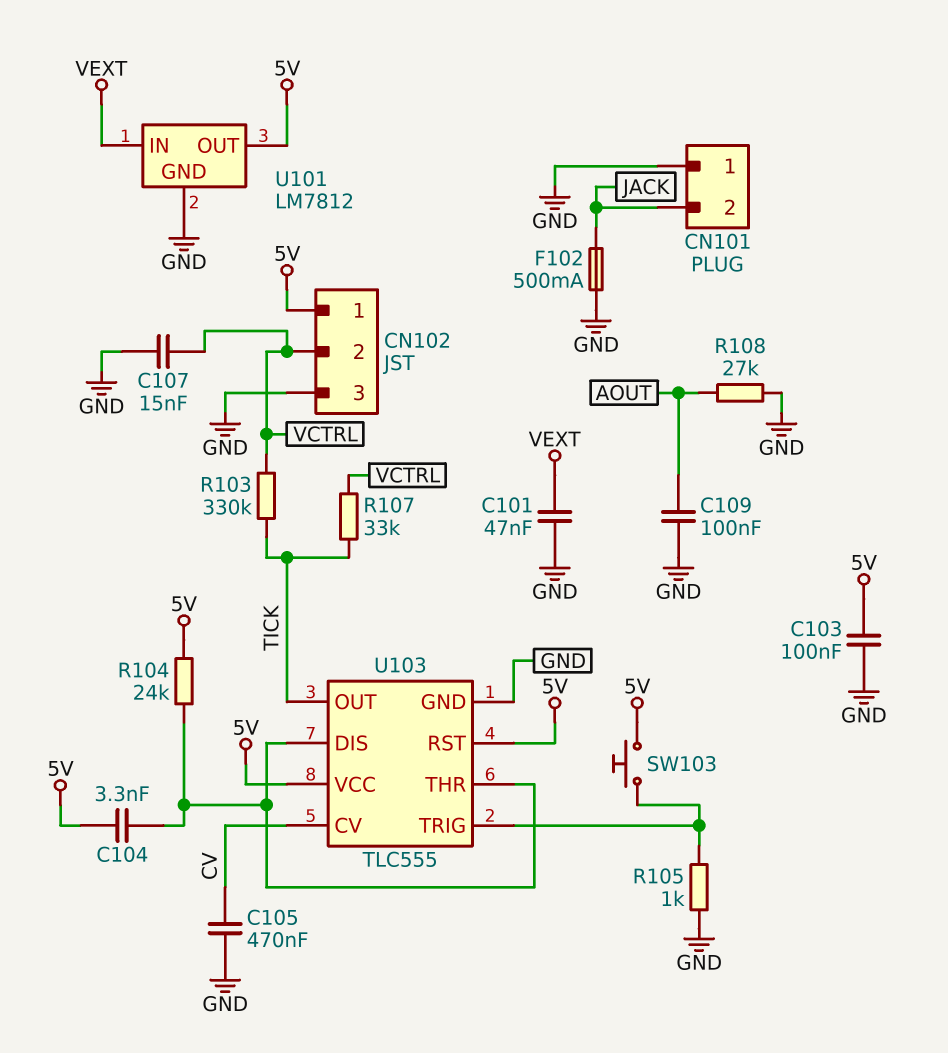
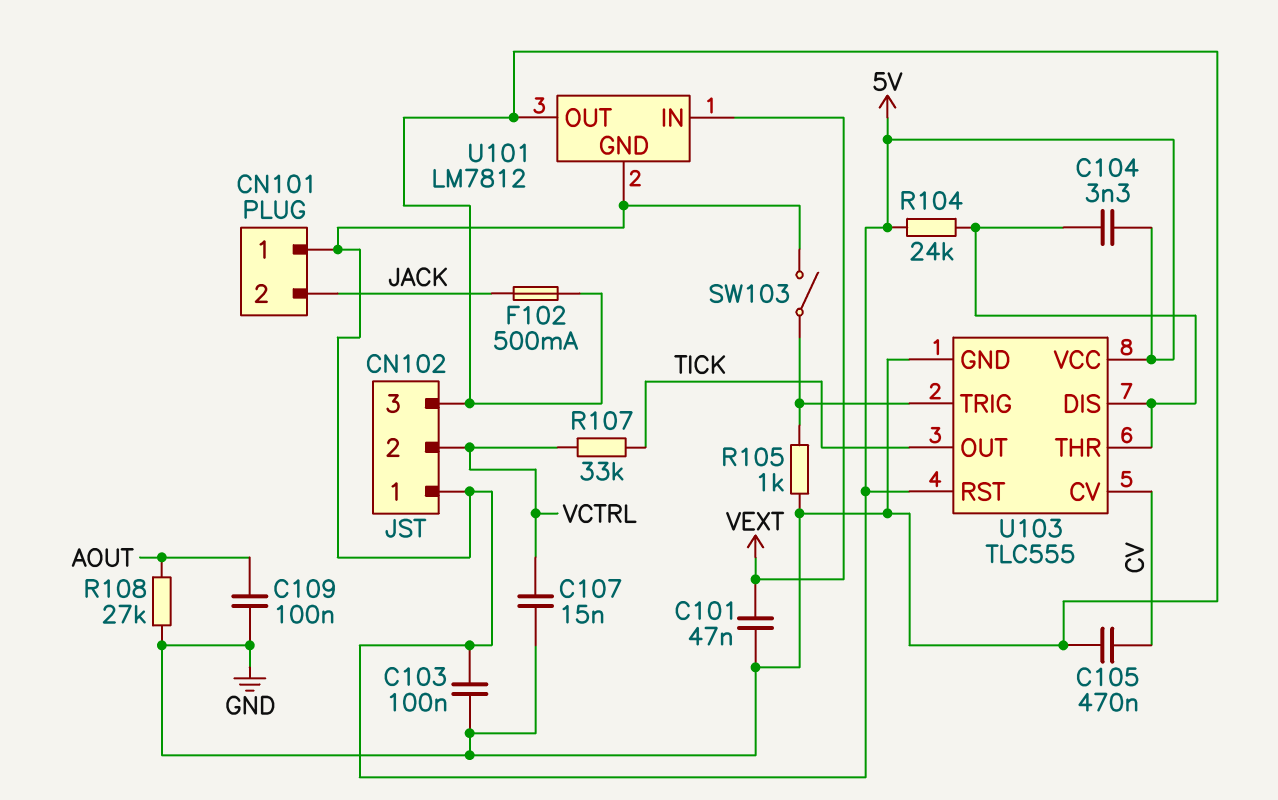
CN101 pin 1: GND -> 5V
R103: 330k (TICK, VCTRL) -> none
SW103: button (5V, U103/TRIG) -> switch (5V, U103/TRIG)
U101 pin GND: GND -> 5V
U101 pin OUT: 5V -> GND

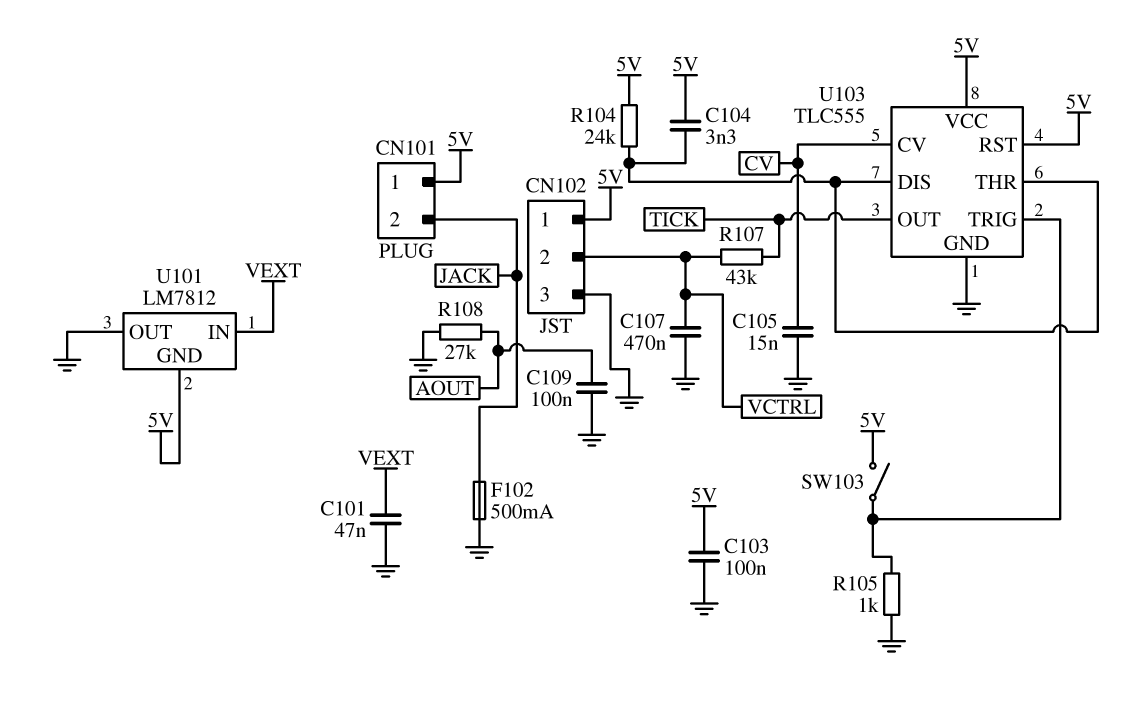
C105: 470nF (CV, GND) -> 15nF (CV, GND)
C107: 15nF (GND, VCTRL) -> 470nF (GND, VCTRL)
R107: 33k (TICK, VCTRL) -> 43k (TICK, VCTRL)

